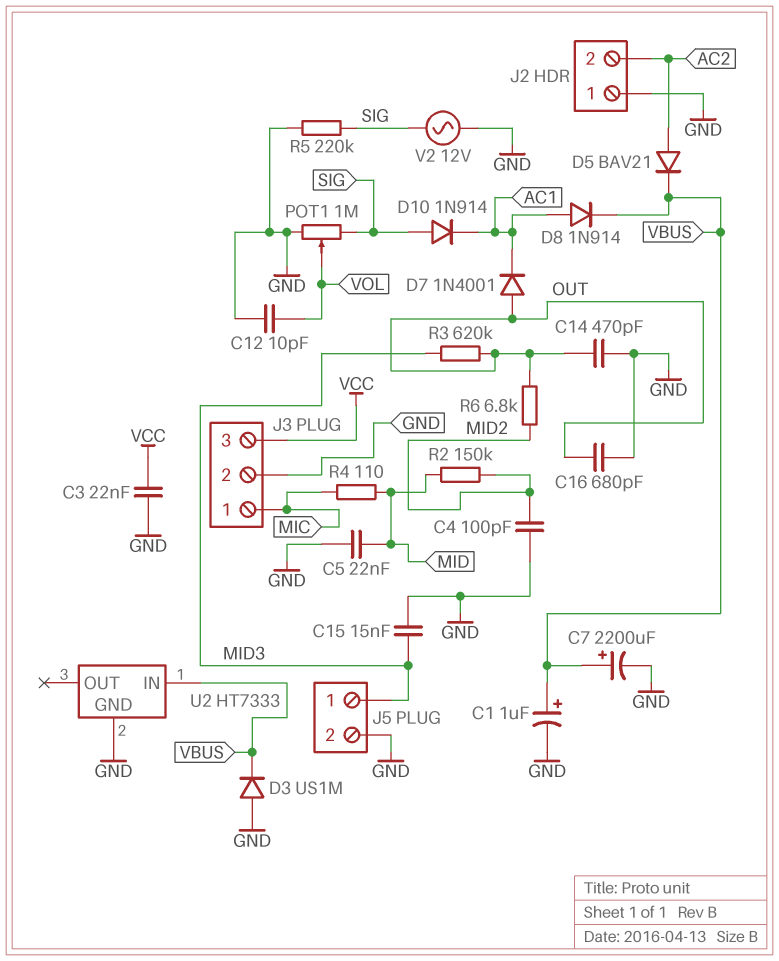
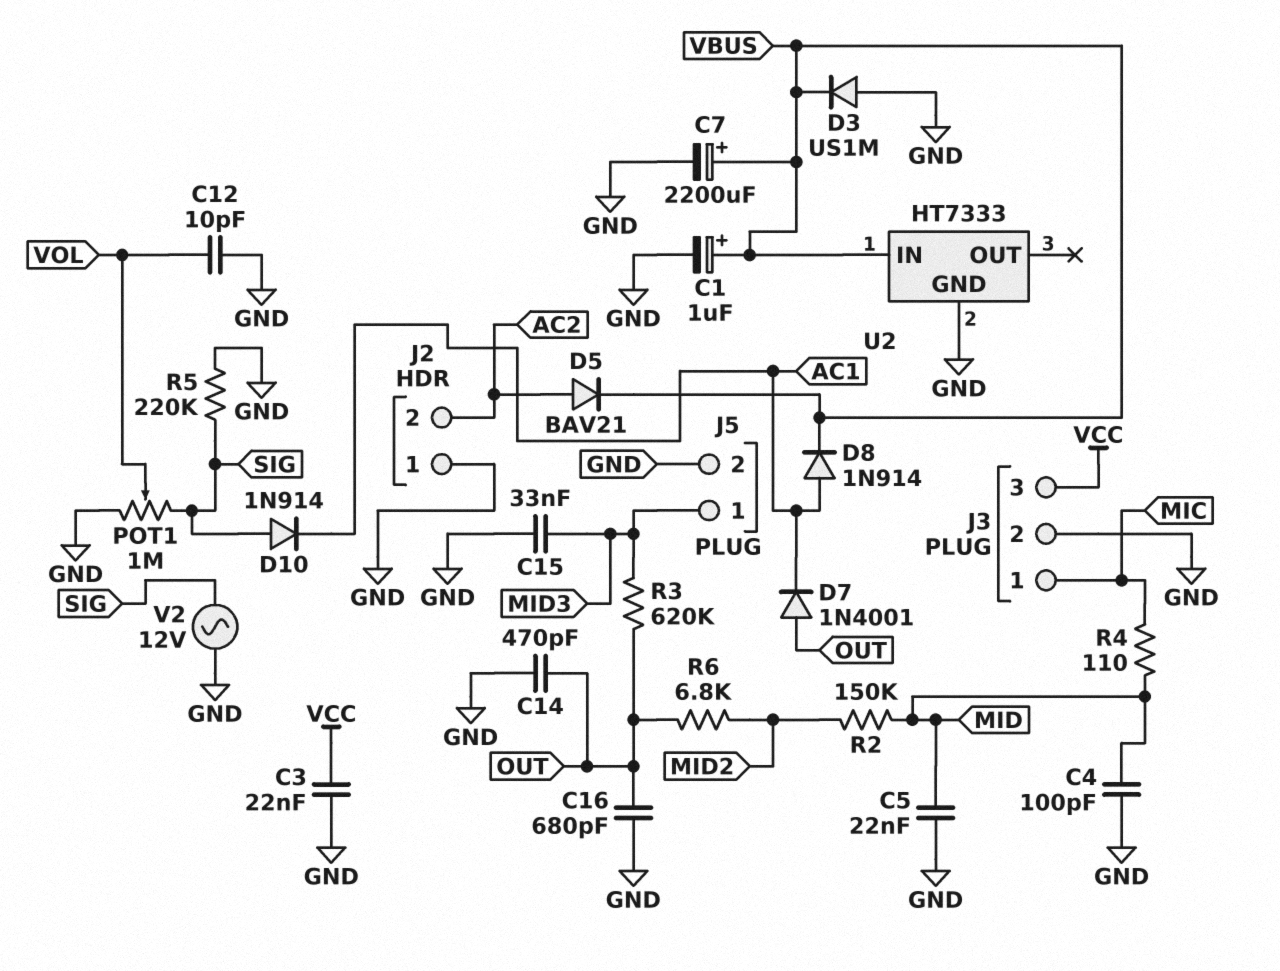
C4: 100pF (GND, MID2) -> 100pF (GND, MID)
C15: 15nF (GND, MID3) -> 33nF (GND, MID3)

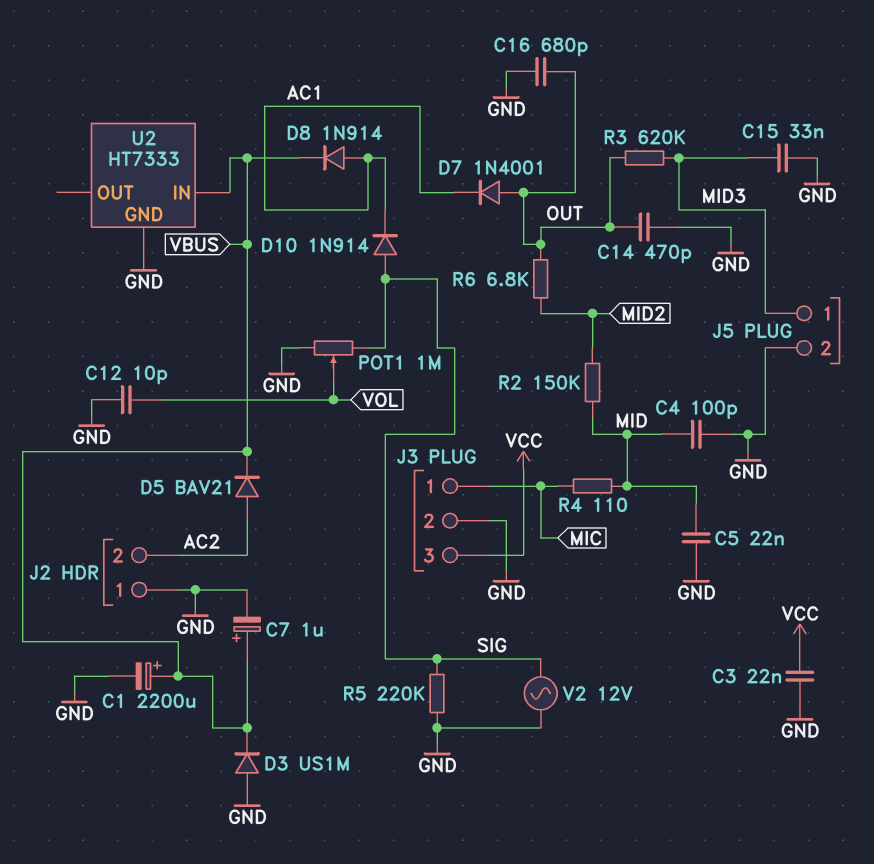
C1: 1uF (plus VBUS, minus GND) -> 2200uF (plus VBUS, minus GND)
C7: 2200uF (plus VBUS, minus GND) -> 1uF (plus VBUS, minus GND)

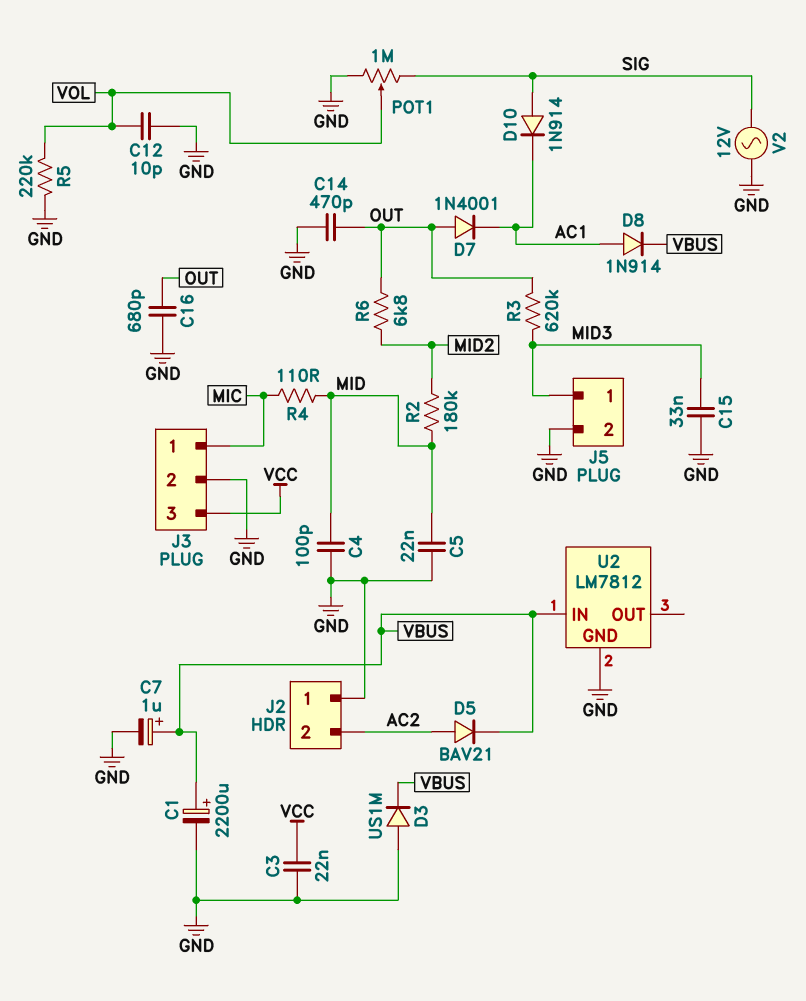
R2: 150k (MID, MID2) -> 180k (MID, MID2)
R5: 220k (GND, SIG) -> 220k (GND, VOL)
U2: HT7333 -> LM7812

